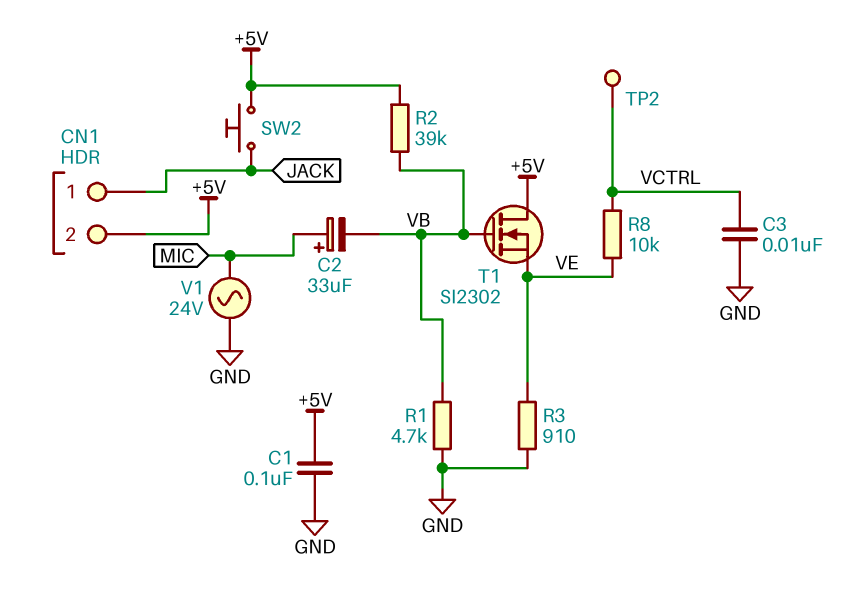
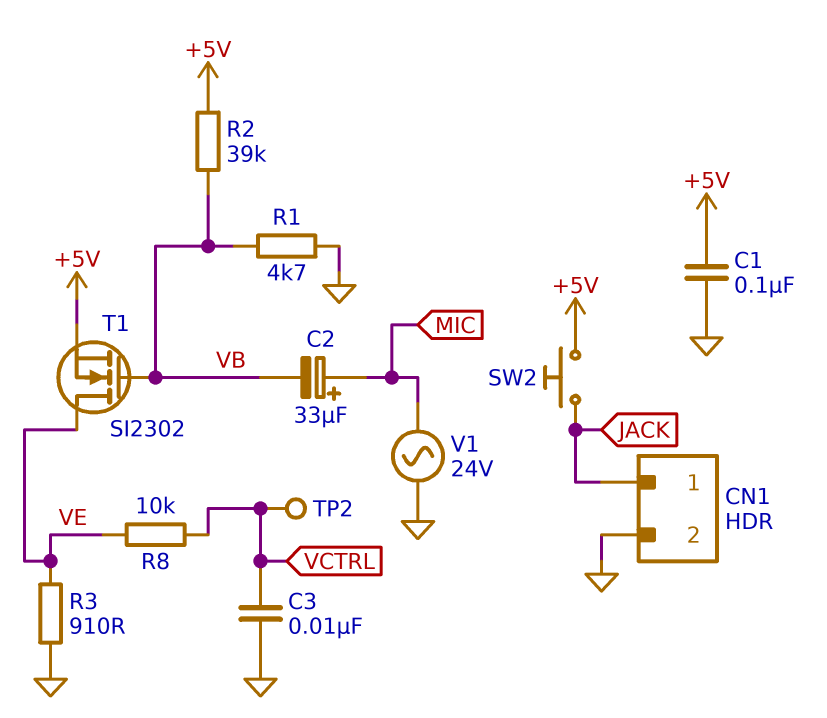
CN1 pin 2: +5V -> GND
T1: NMOS SI2302 (G VB, D +5V, S VE) -> NMOS SI2302 (G VB, D VE, S +5V)

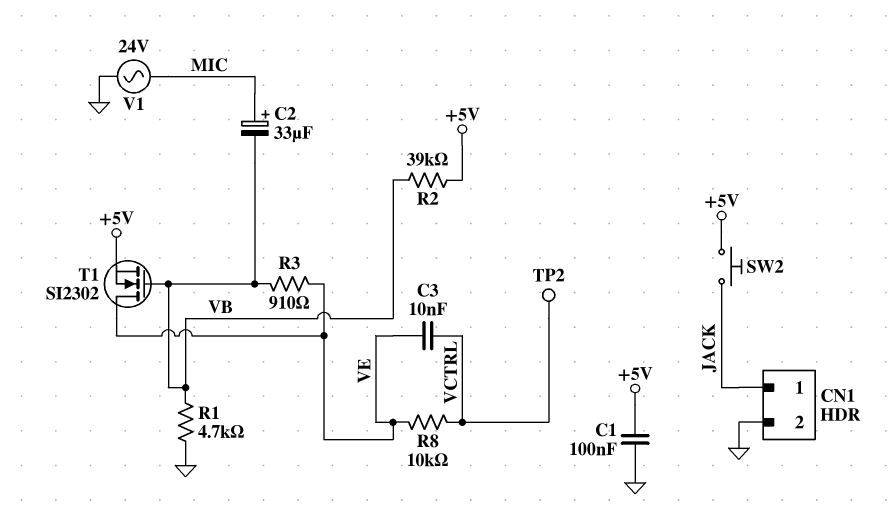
C3: 10nF (GND, VCTRL) -> 10nF (VCTRL, VE)
R3: 910 (GND, VE) -> 910 (VB, VE)

